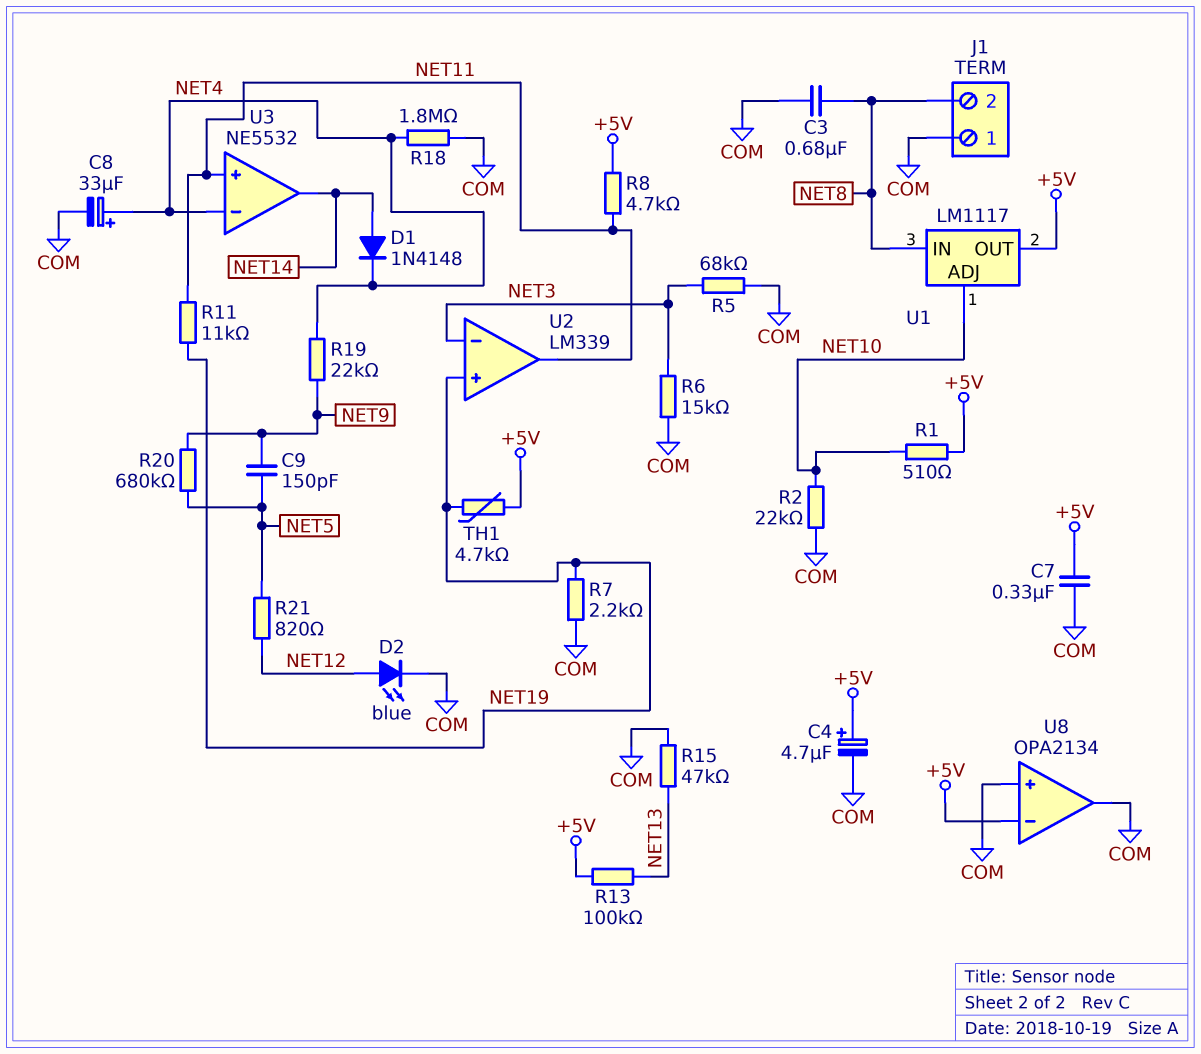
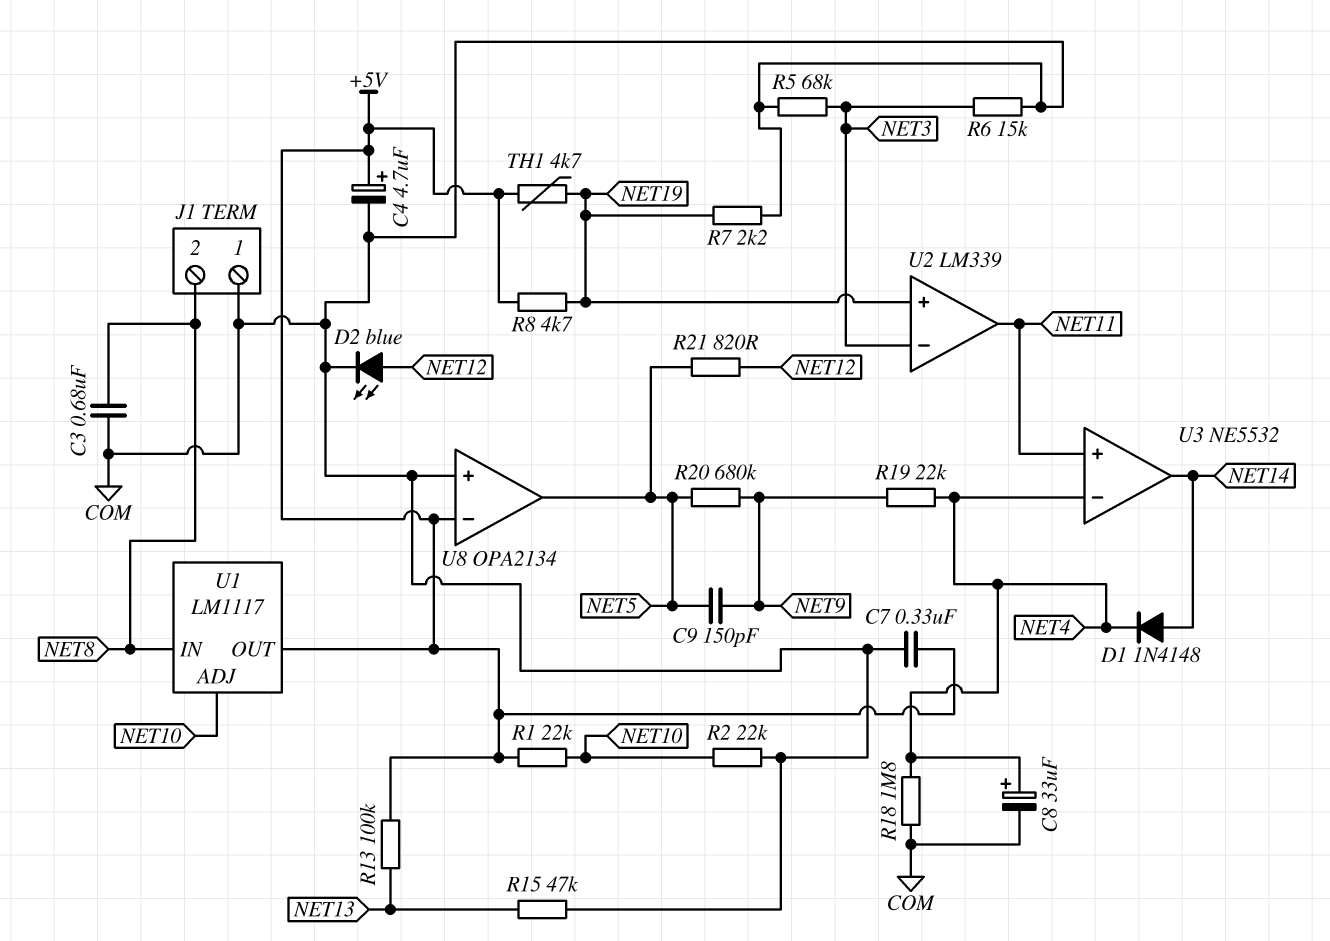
R1: 510 (+5V, NET10) -> 22k (+5V, NET10)
R8: 4.7k (+5V, NET11) -> 4.7k (+5V, NET19)
R11: 11k (NET11, NET19) -> none
U8 pin out: COM -> NET5

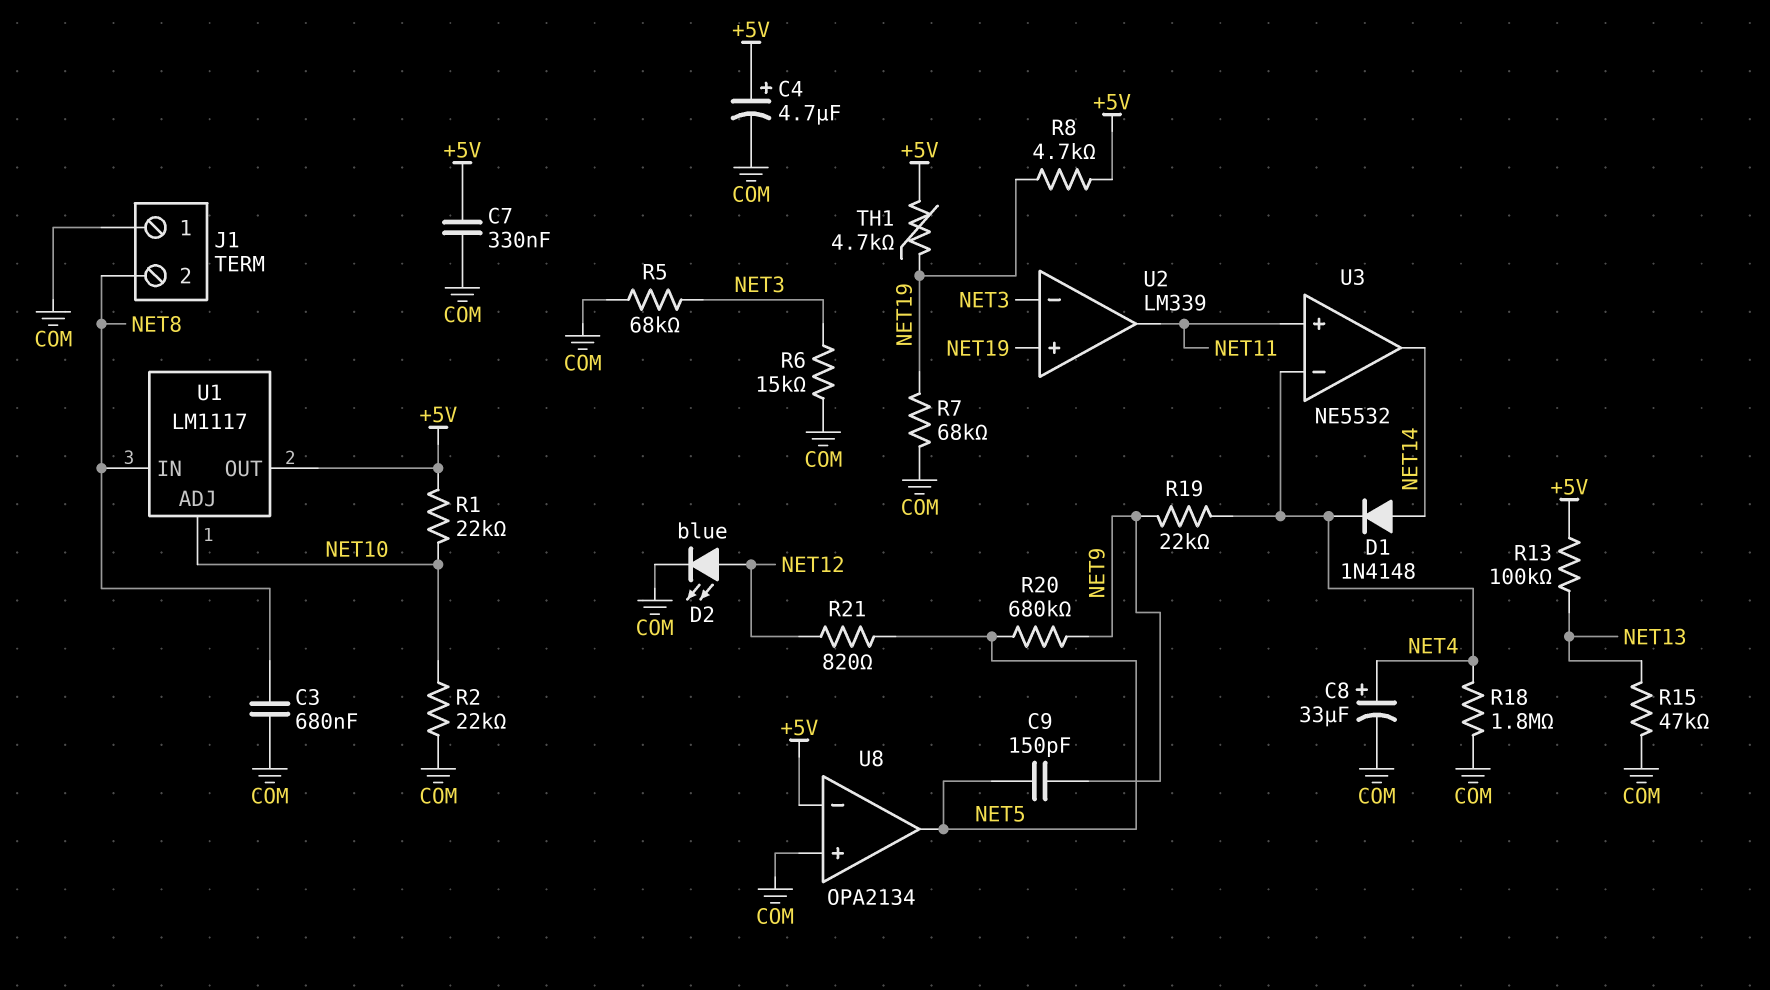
R7: 2.2k (COM, NET19) -> 68k (COM, NET19)

